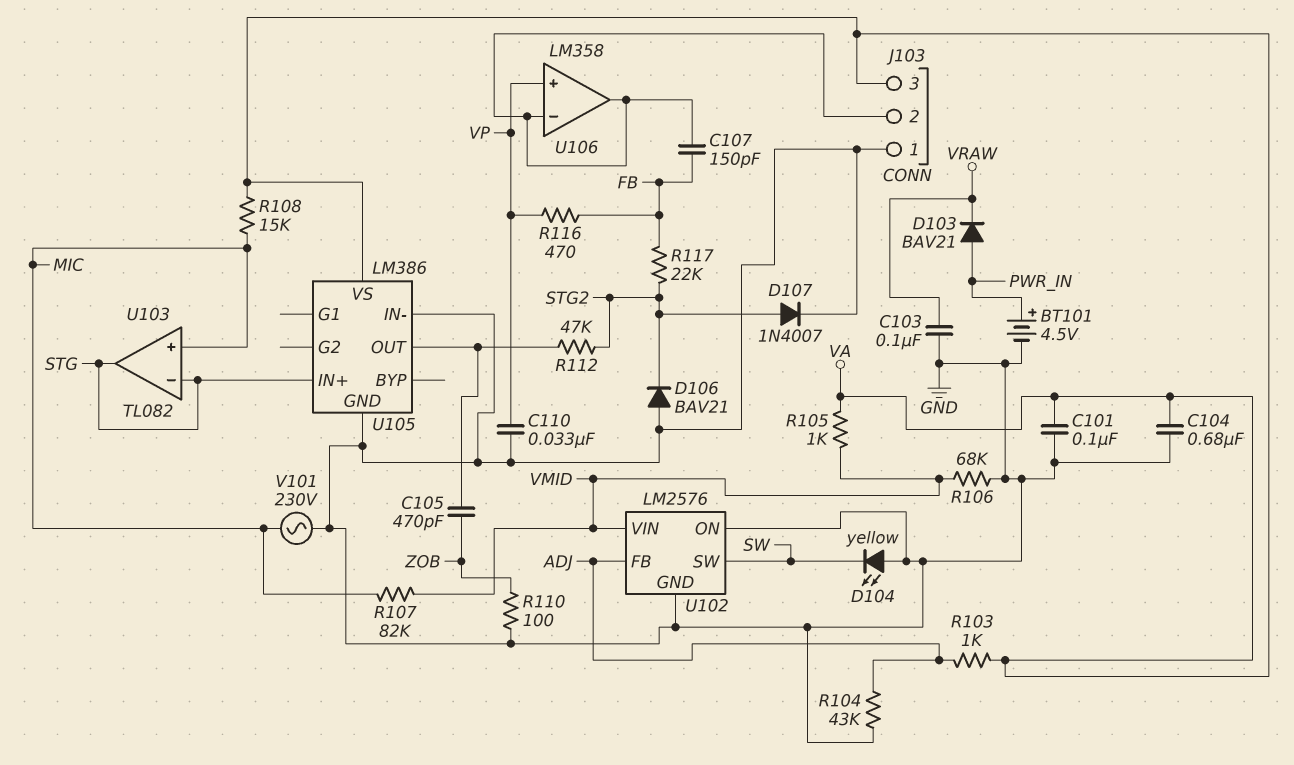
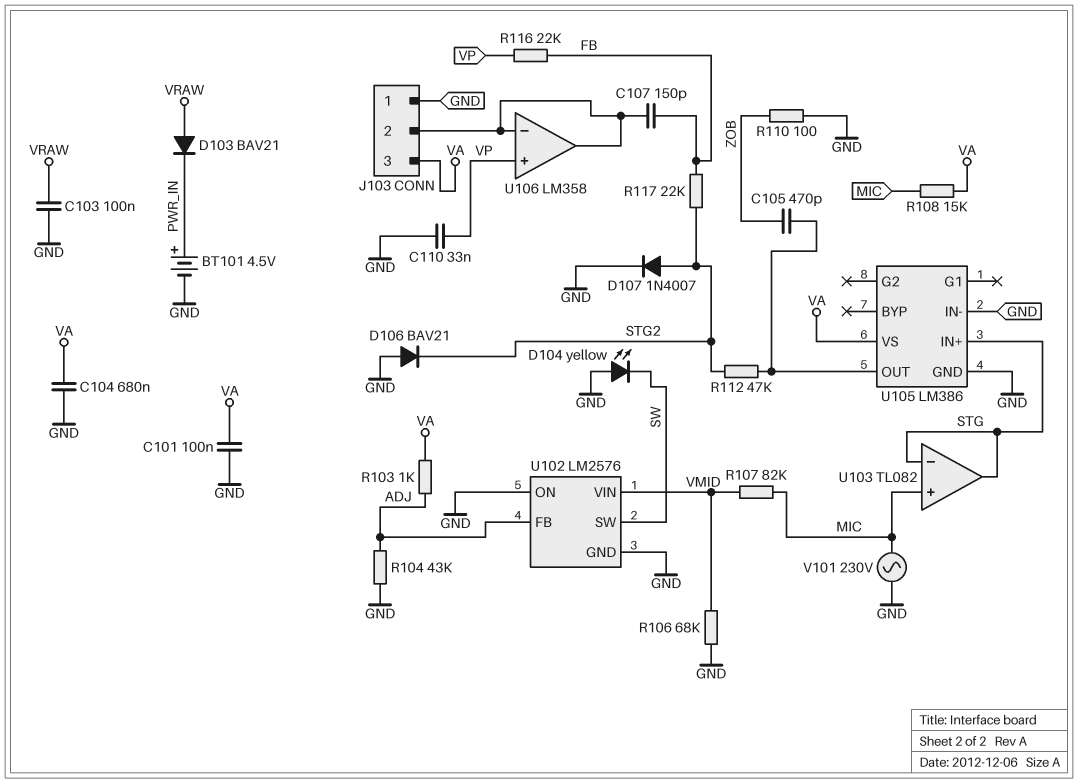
D103: diode BAV21 (A PWR_IN, K VRAW) -> diode BAV21 (A VRAW, K PWR_IN)
R105: 1k (VA, VMID) -> none
R116: 470 (FB, VP) -> 22k (FB, VP)

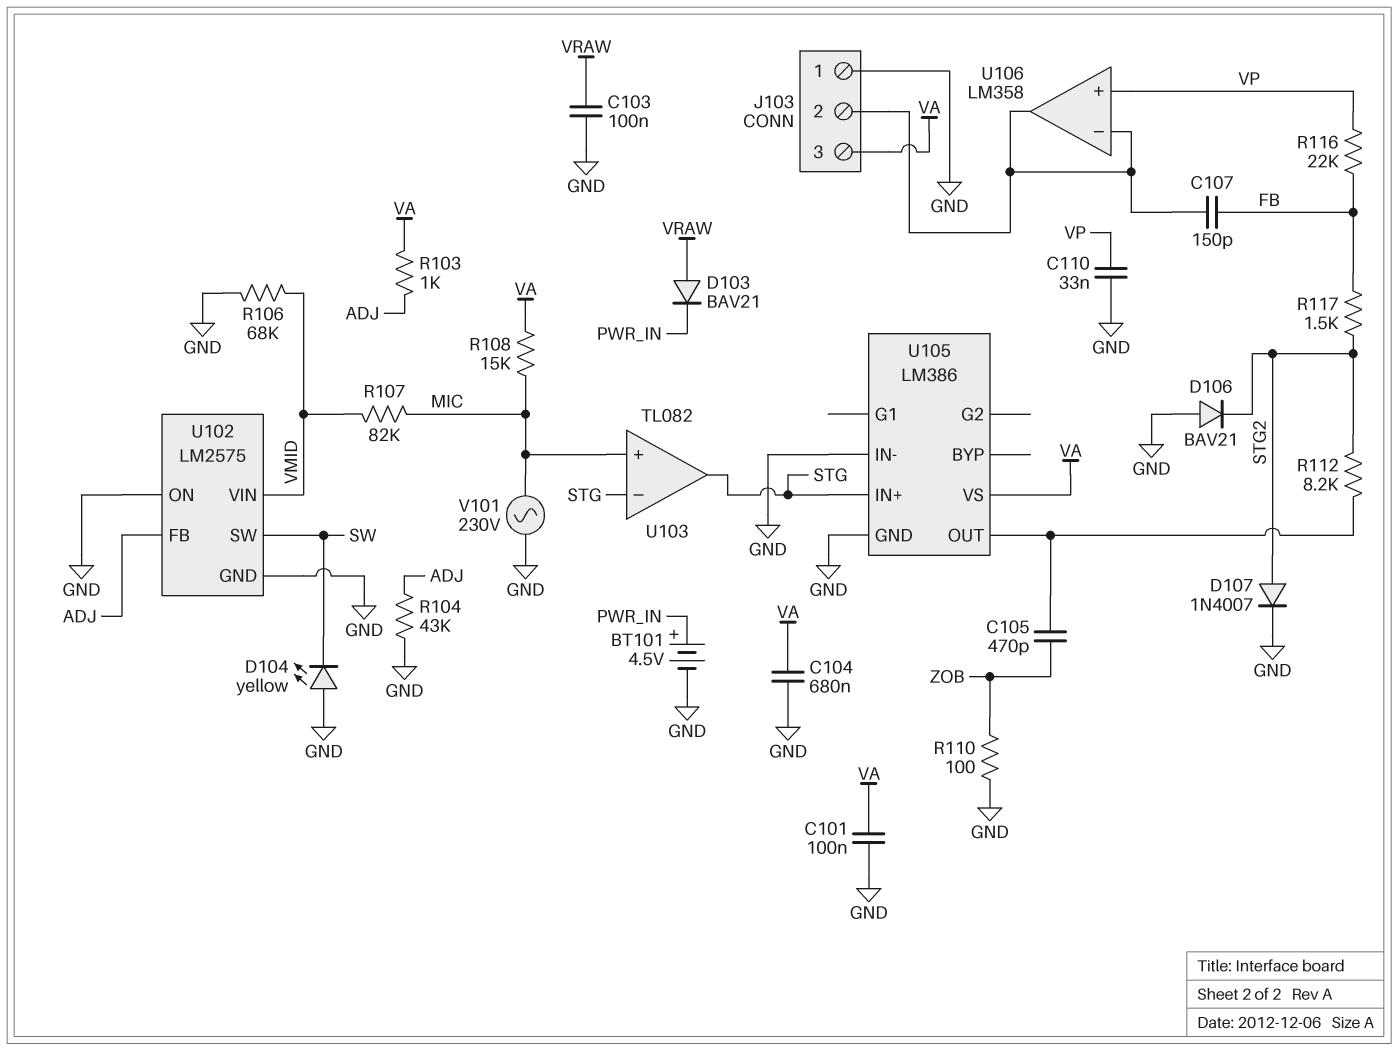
R112: 47k (STG2, U105/OUT) -> 8.2k (STG2, U105/OUT)
R117: 22k (FB, STG2) -> 1.5k (FB, STG2)
U102: LM2576 -> LM2575

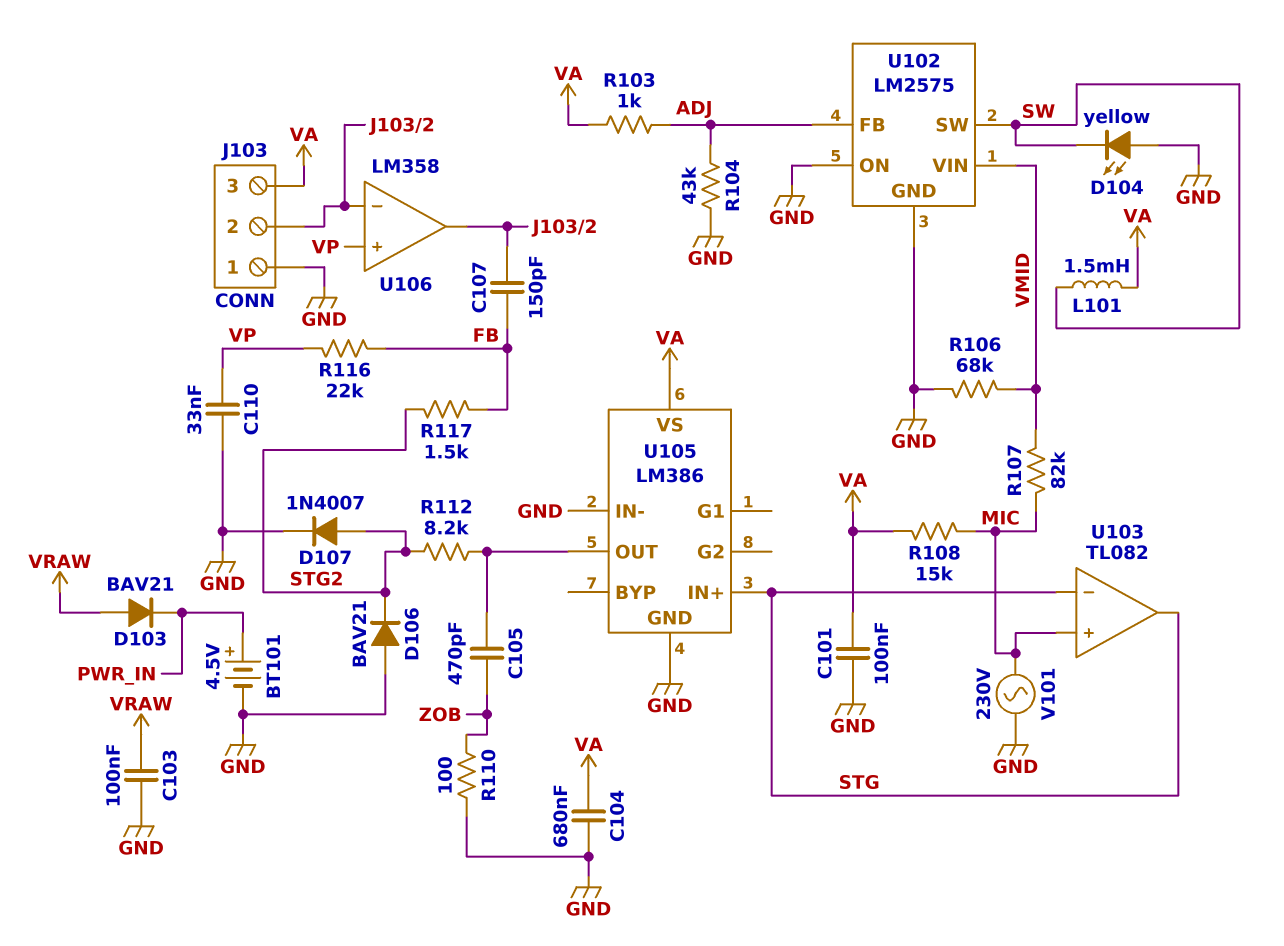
L101: none -> 1.5mH (SW, VA)

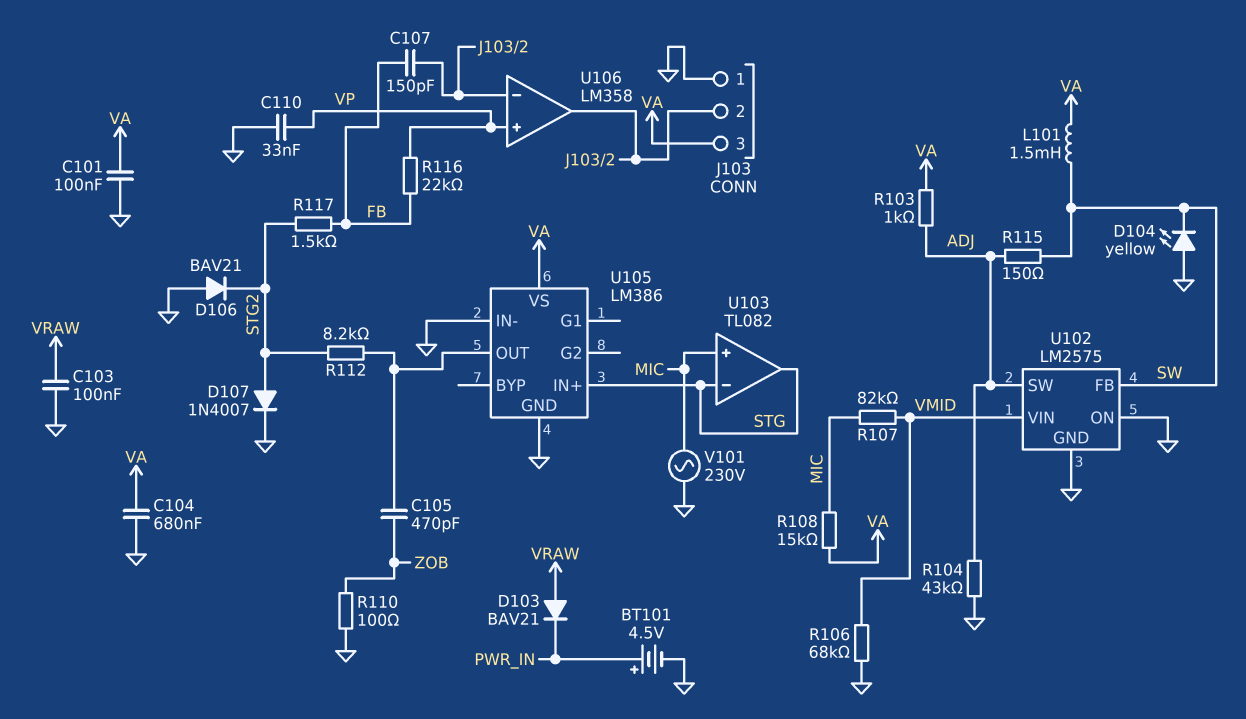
R115: none -> 150 (ADJ, SW)
U102 pin FB: ADJ -> SW
U102 pin SW: SW -> ADJ

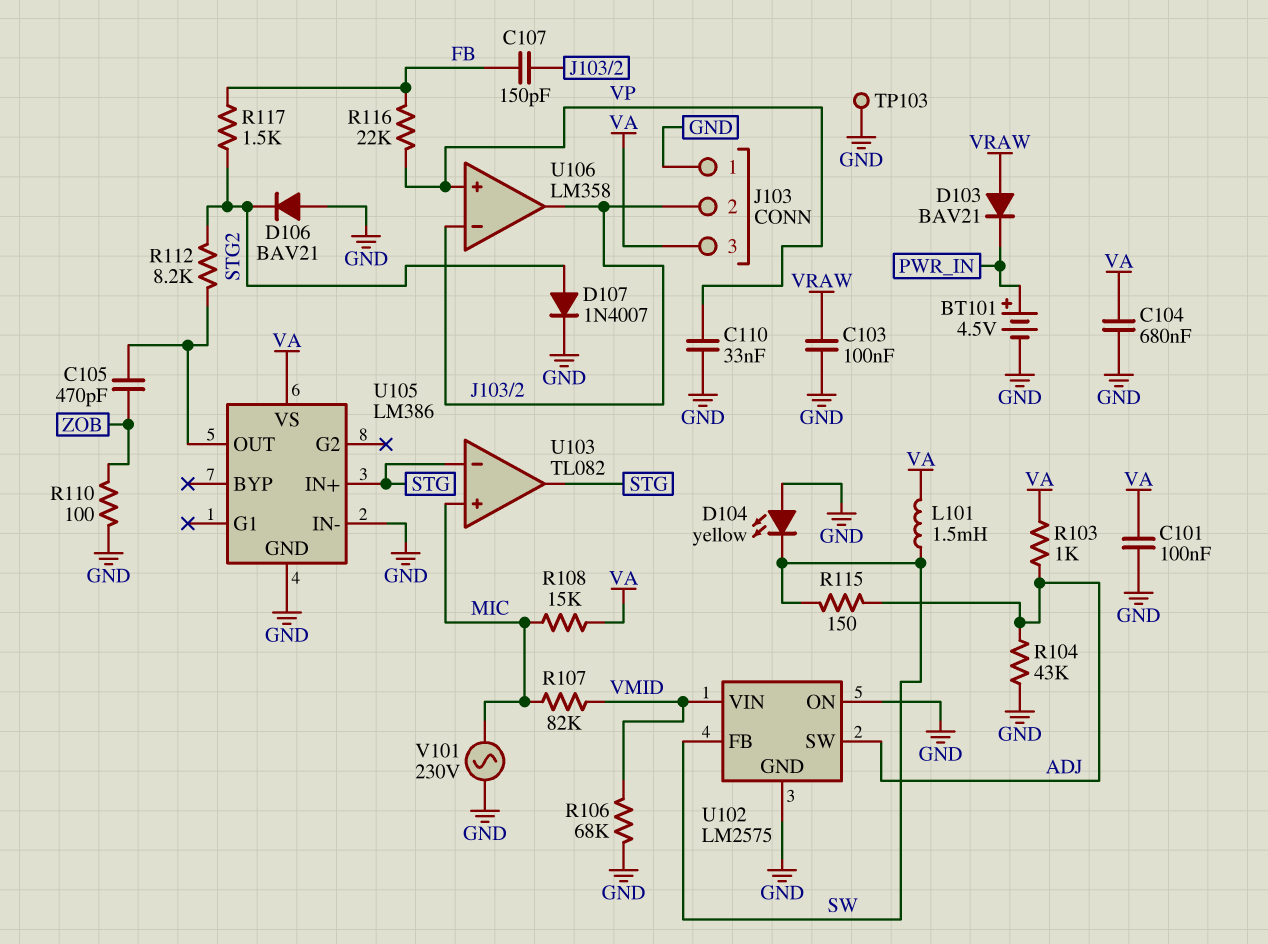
TP103: none -> test point (GND)

